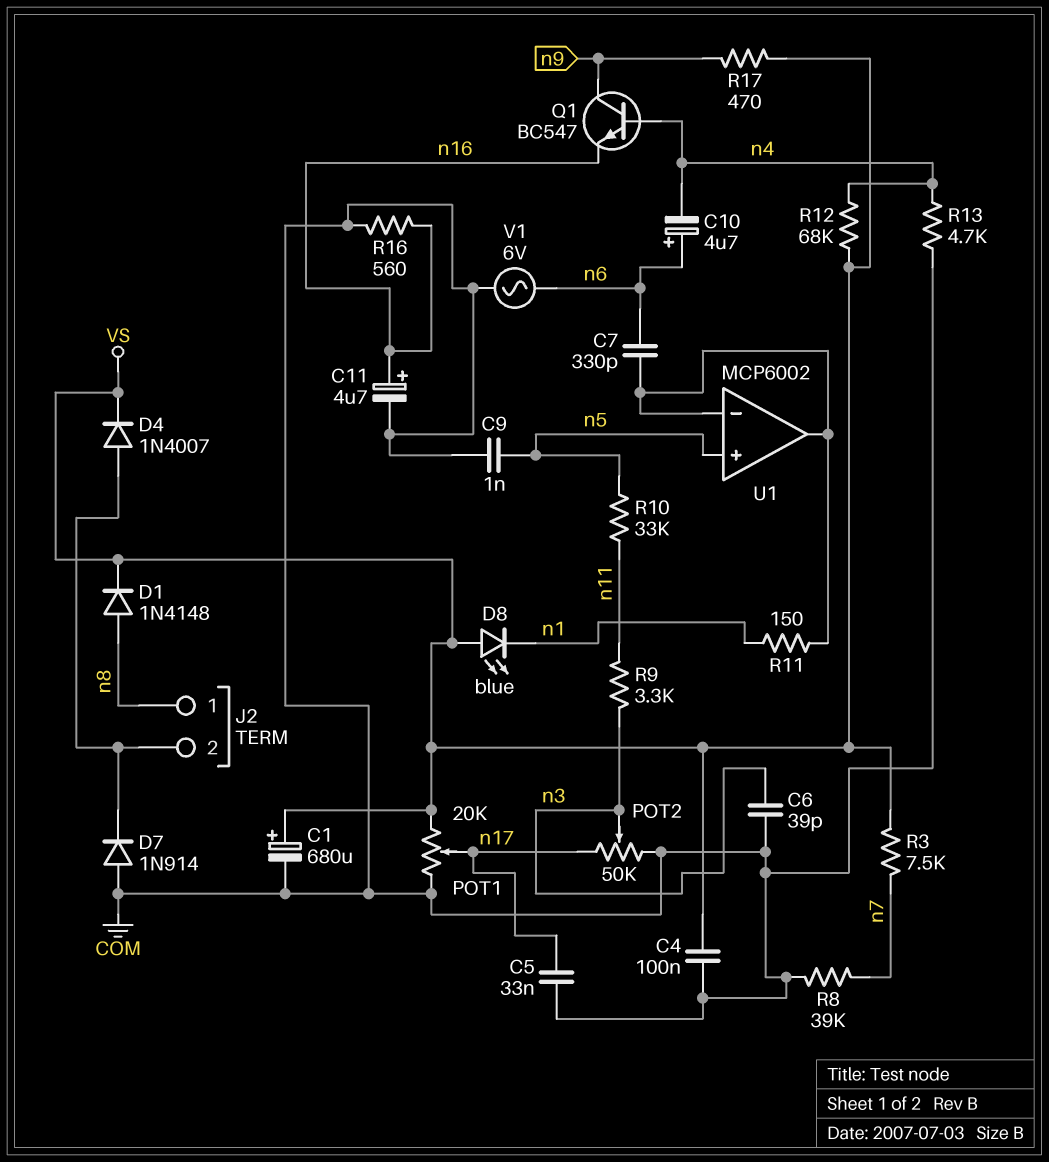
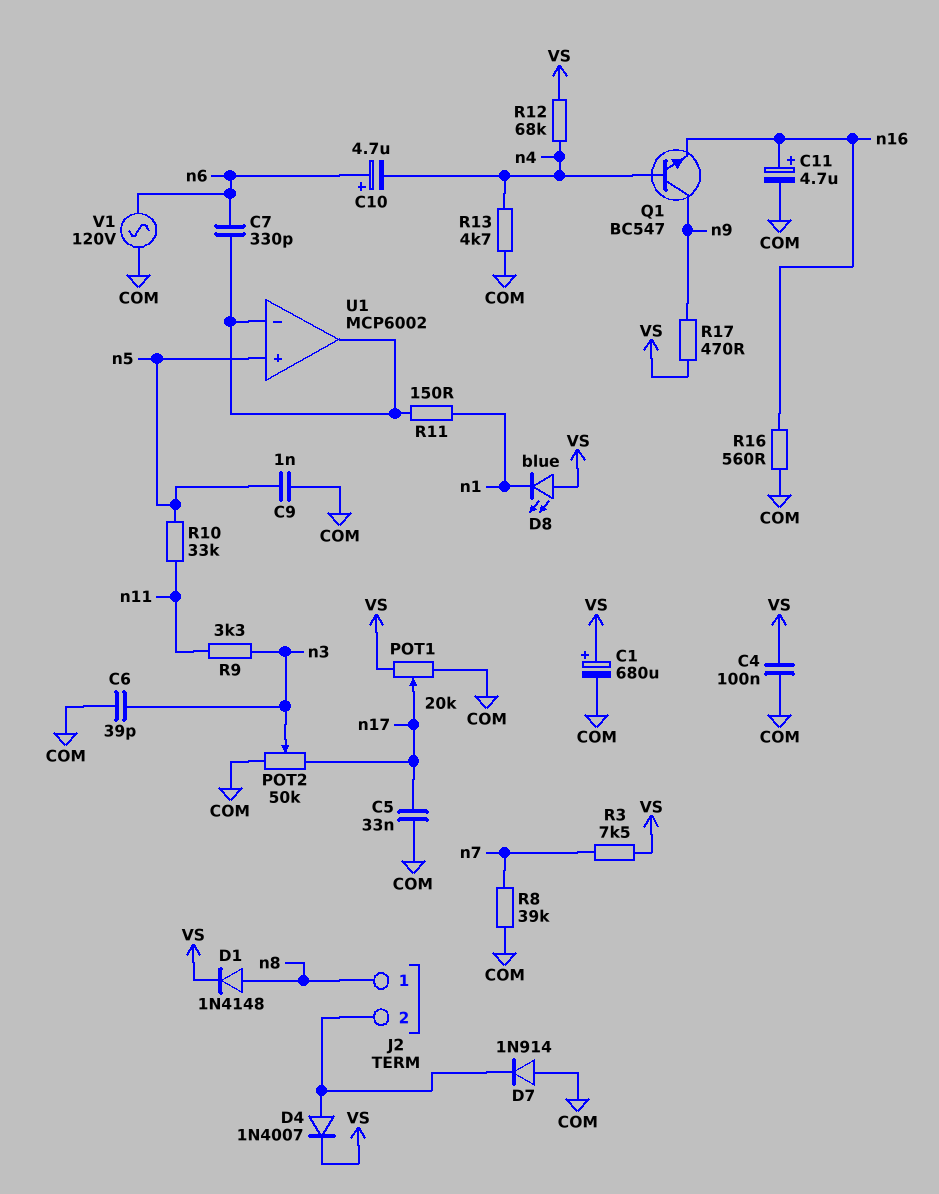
V1: AC 6V (COM, n6) -> AC 120V (COM, n6)

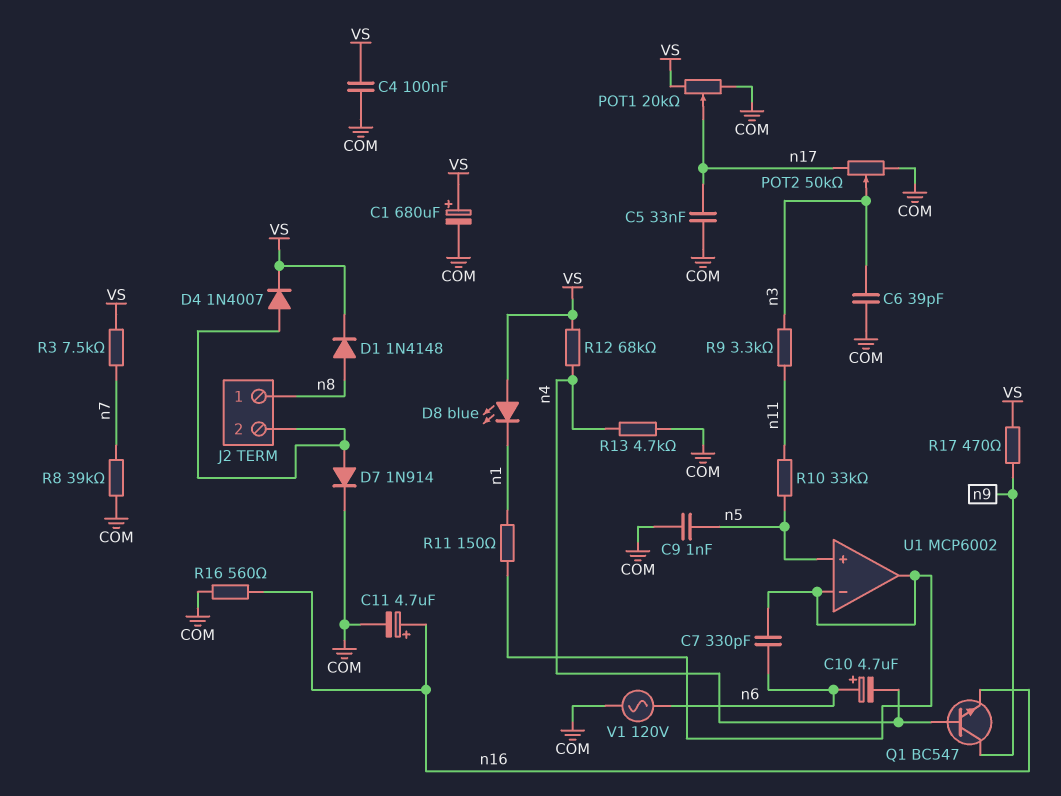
D7: diode 1N914 (A COM, K J2/2) -> diode 1N914 (A J2/2, K COM)

